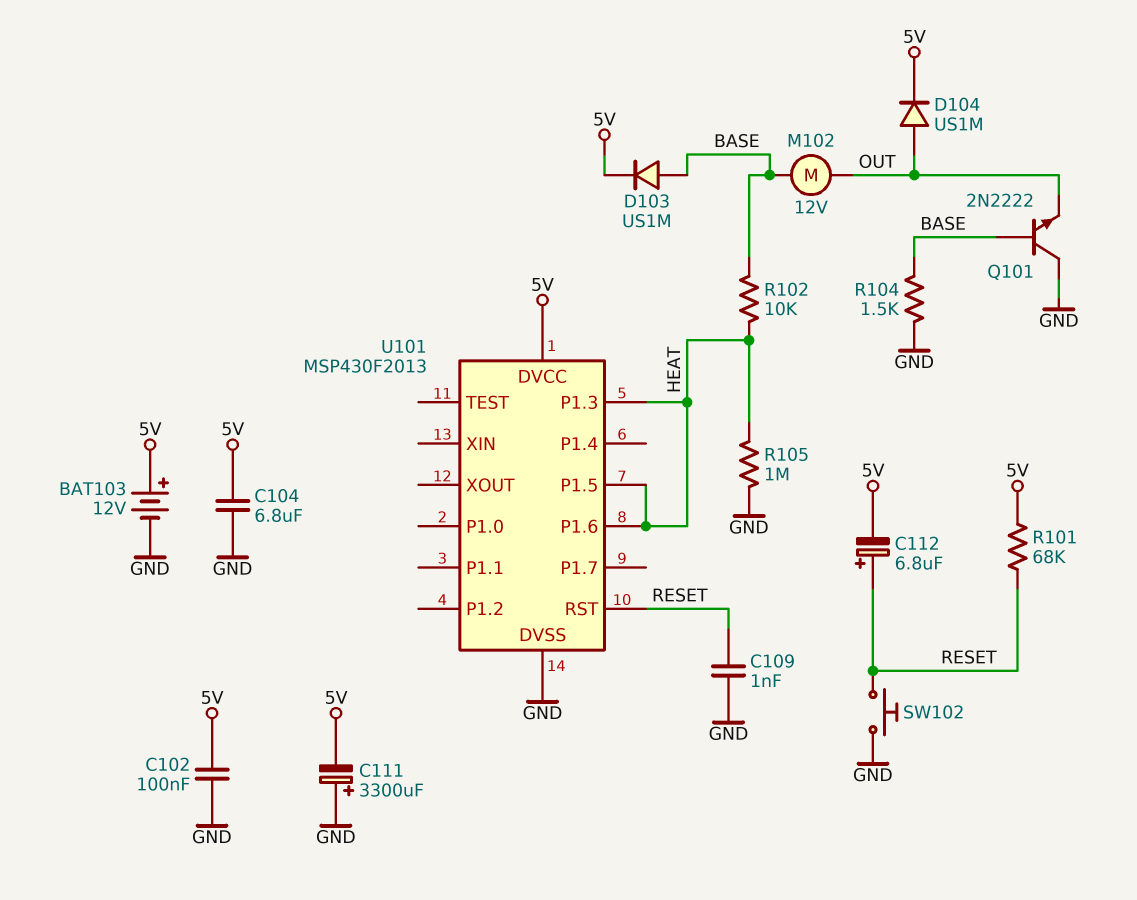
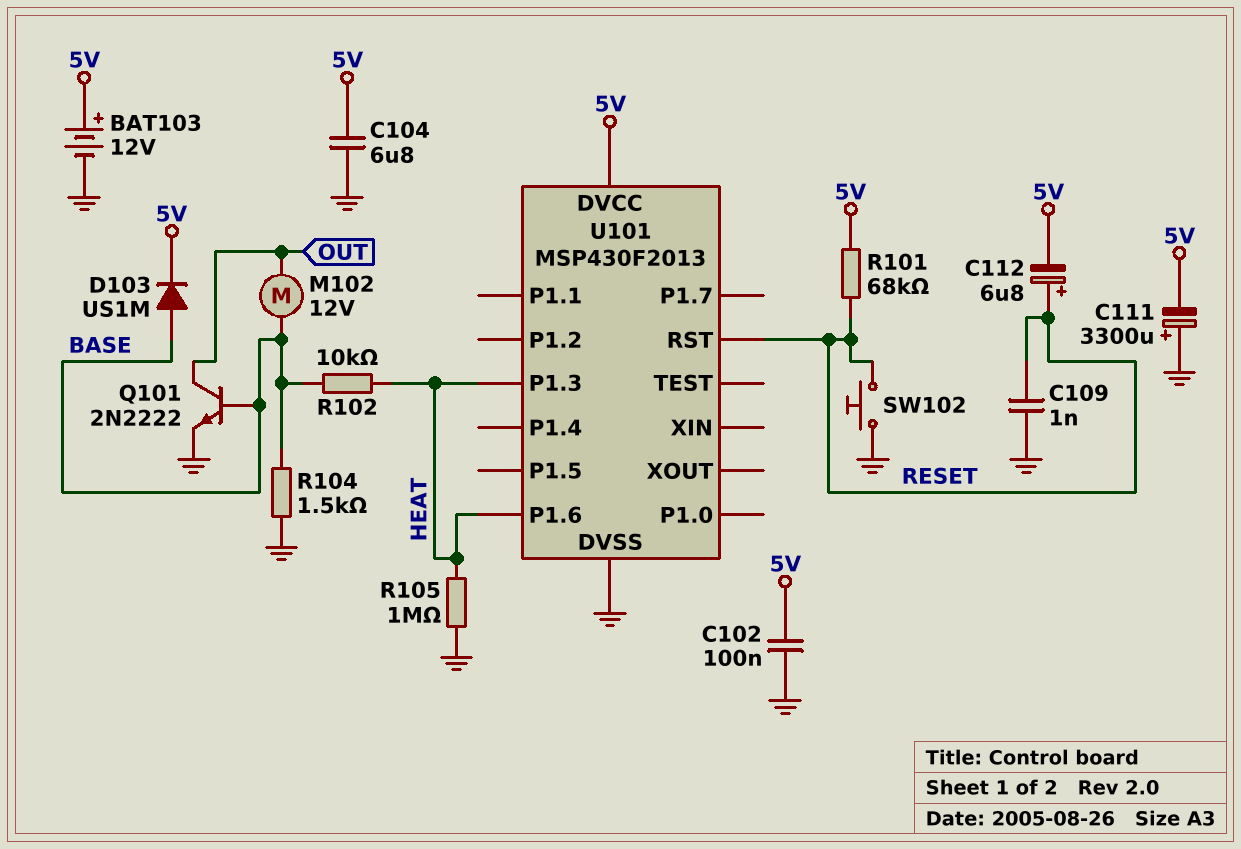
D104: diode US1M (A OUT, K 5V) -> none
Q101: NPN 2N2222 (B BASE, C GND, E OUT) -> NPN 2N2222 (B BASE, C OUT, E GND)
U101 pin P1.5: HEAT -> none

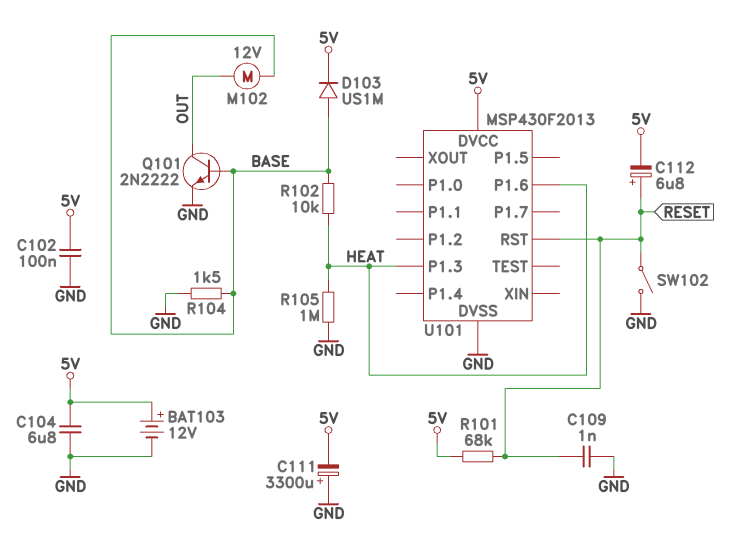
SW102: button (GND, RESET) -> switch (GND, RESET)

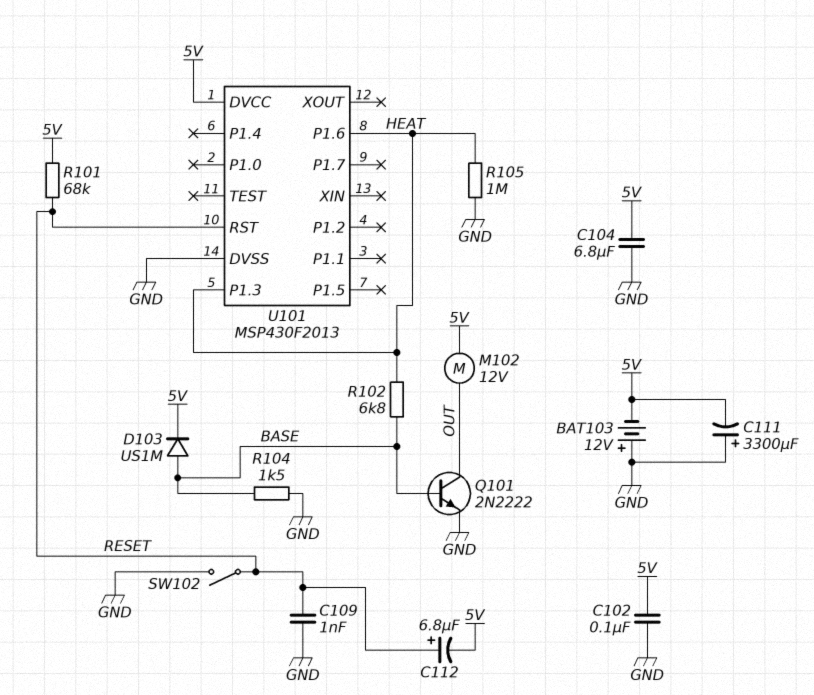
BAT103: 12V (plus 5V, minus GND) -> 12V (plus GND, minus 5V)
M102: motor 12V (BASE, OUT) -> motor 12V (5V, OUT)
R102: 10k (BASE, HEAT) -> 6.8k (BASE, HEAT)

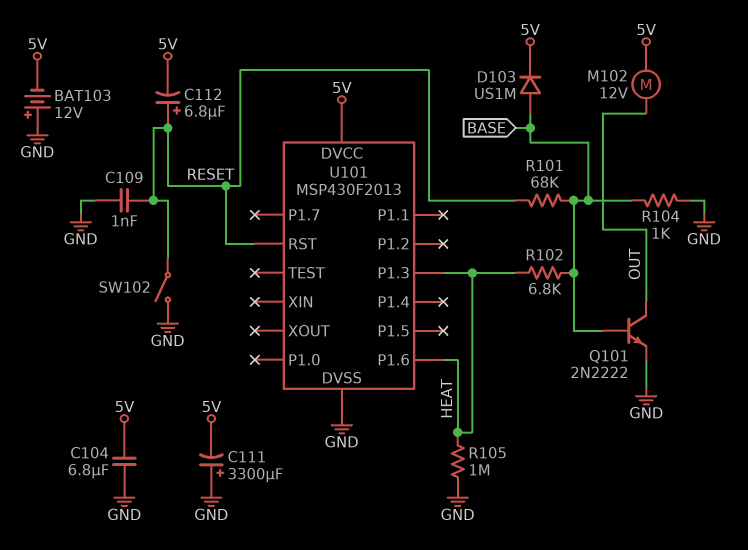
C102: 100nF (5V, GND) -> none
R101: 68k (5V, RESET) -> 68k (BASE, RESET)
R104: 1.5k (BASE, GND) -> 1k (BASE, GND)

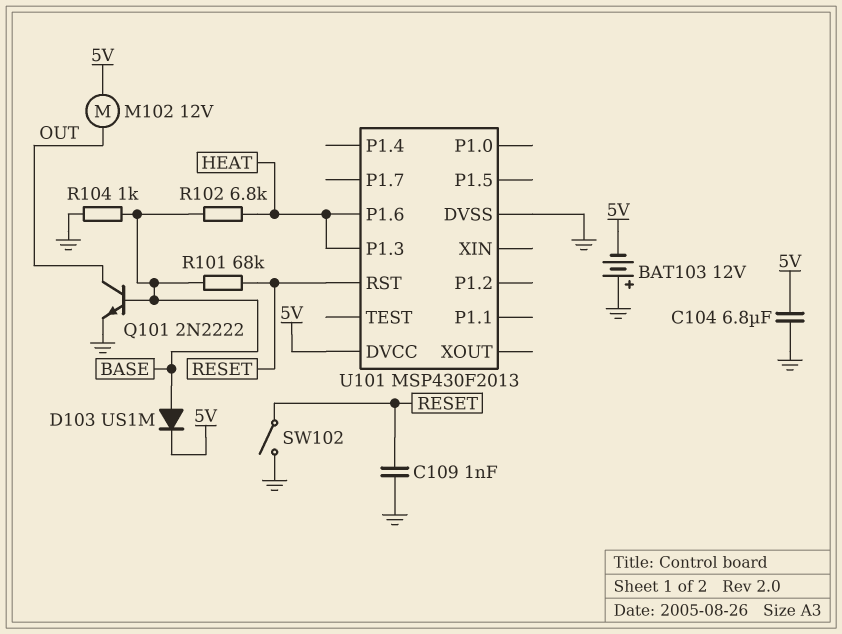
C111: 3300uF (plus GND, minus 5V) -> none
C112: 6.8uF (plus RESET, minus 5V) -> none
R105: 1M (GND, HEAT) -> none

